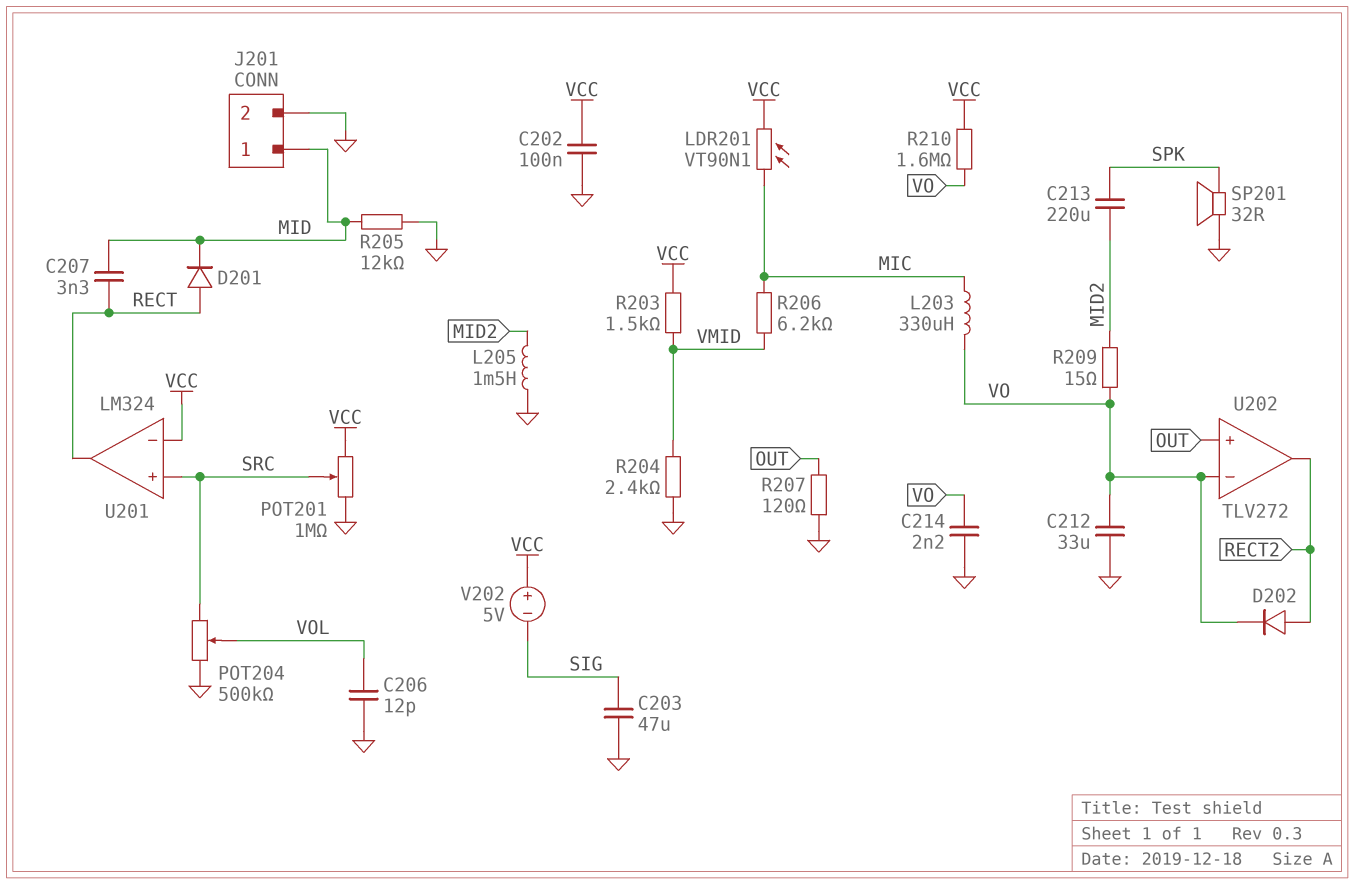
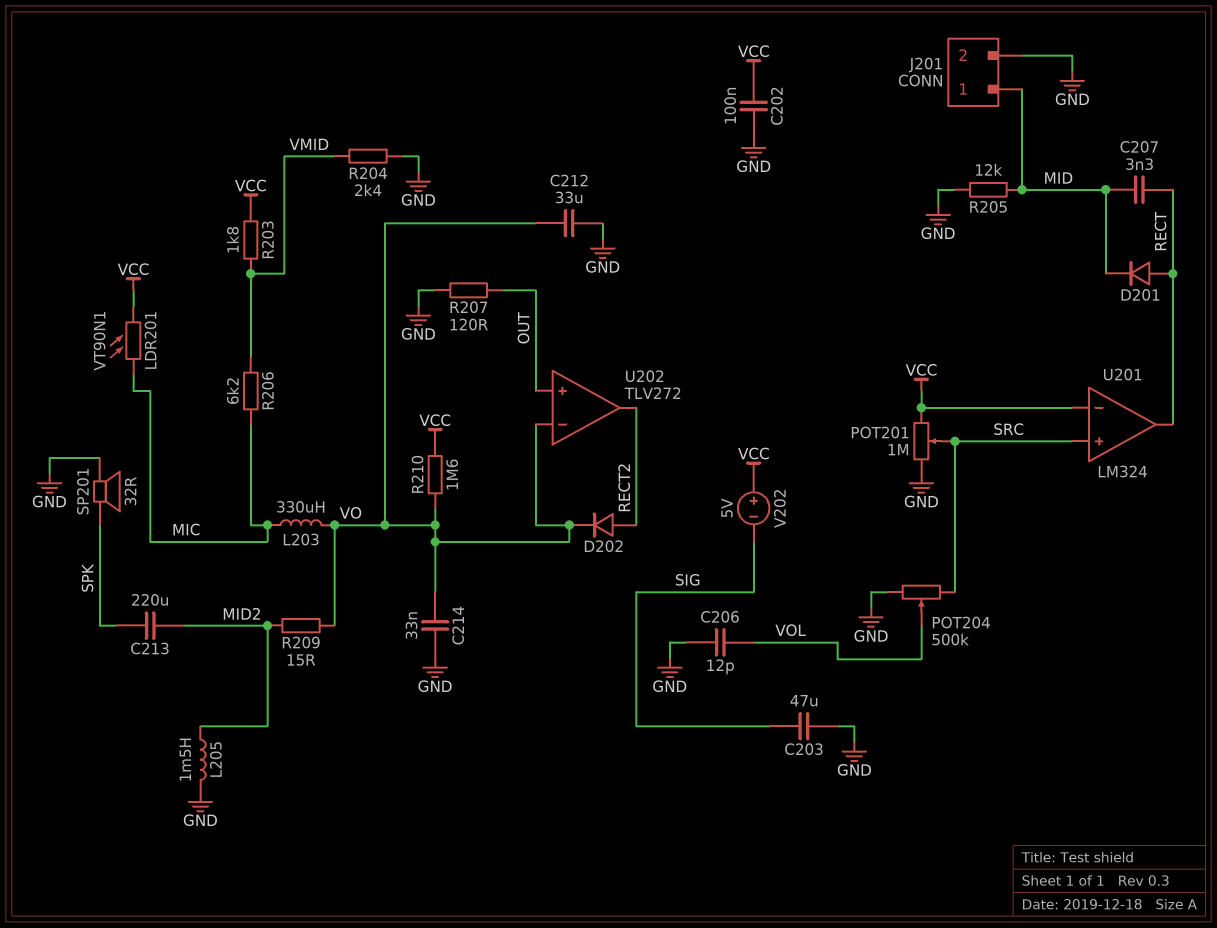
C214: 2.2nF (GND, VO) -> 33nF (GND, VO)
R203: 1.5k (VCC, VMID) -> 1.8k (VCC, VMID)

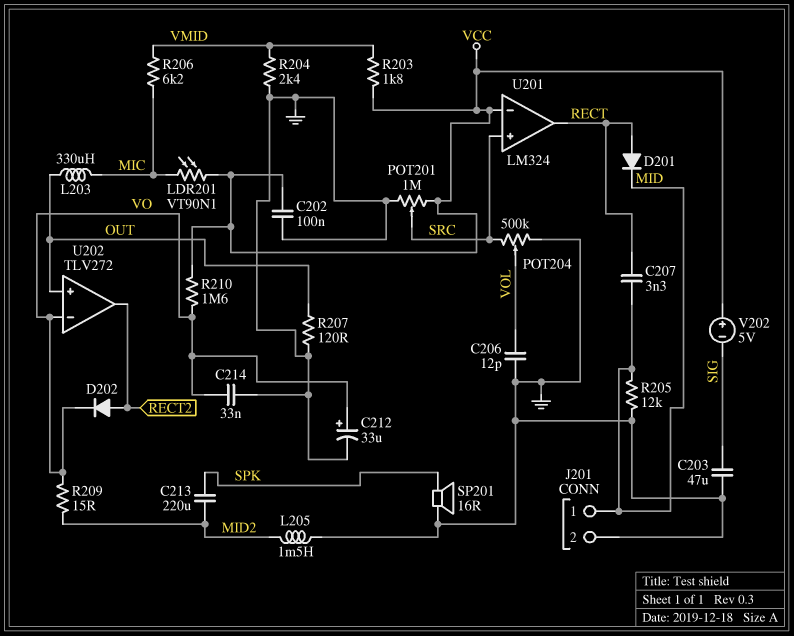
C212: 33uF (GND, VO) -> 33uF (plus VO, minus GND)
L203: 330uH (MIC, VO) -> 330uH (MIC, OUT)
SP201: speaker 32R (GND, SPK) -> speaker 16R (GND, SPK)

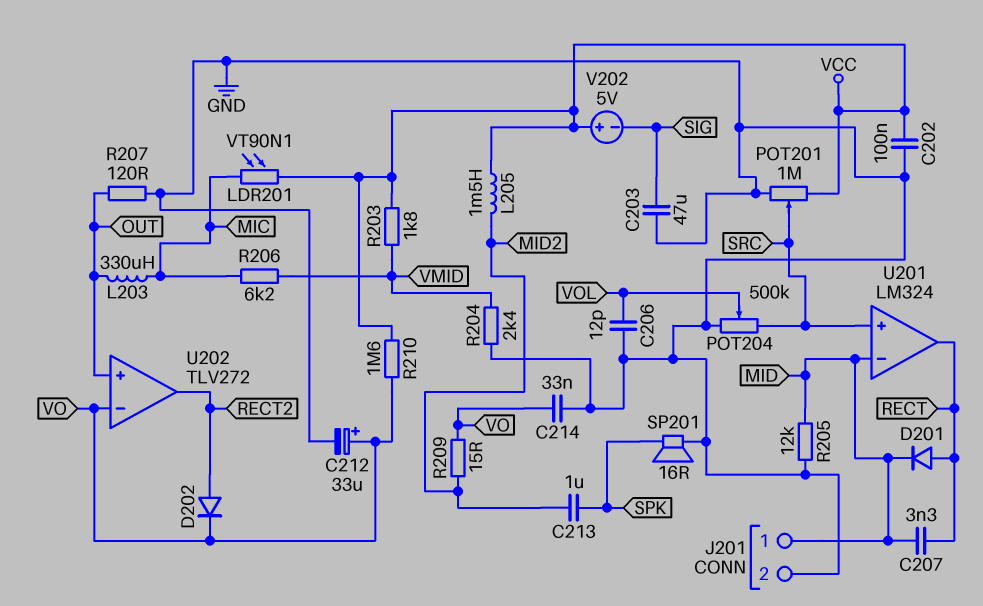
C213: 220uF (MID2, SPK) -> 1uF (MID2, SPK)
L205: 1.5mH (GND, MID2) -> 1.5mH (MID2, VCC)
U201 pin in-: VCC -> MID

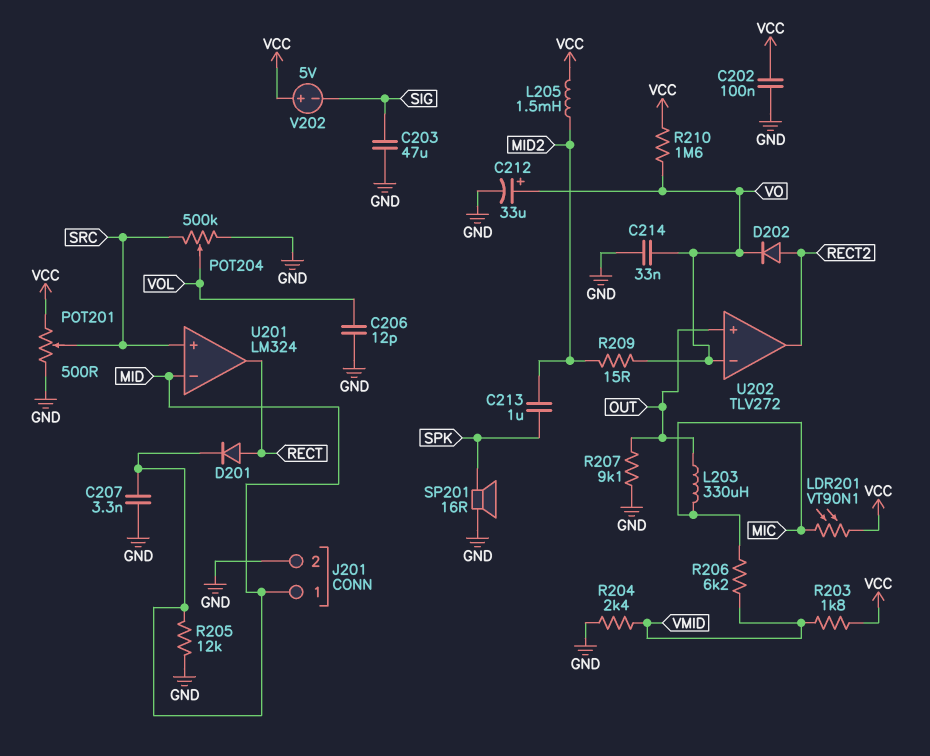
C207: 3.3nF (MID, RECT) -> 3.3nF (GND, MID)
POT201: 1M (GND, VCC, wiper SRC) -> 500 (GND, VCC, wiper SRC)
R207: 120 (GND, OUT) -> 9.1k (GND, OUT)

